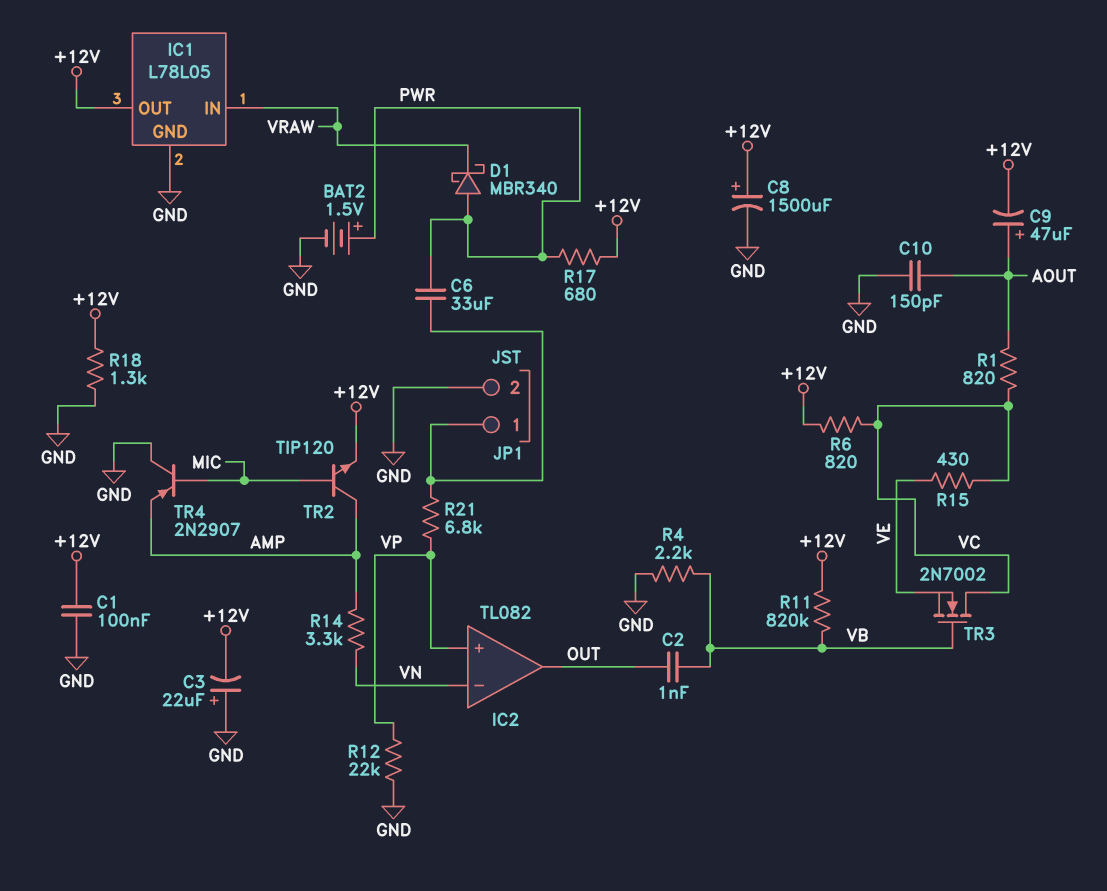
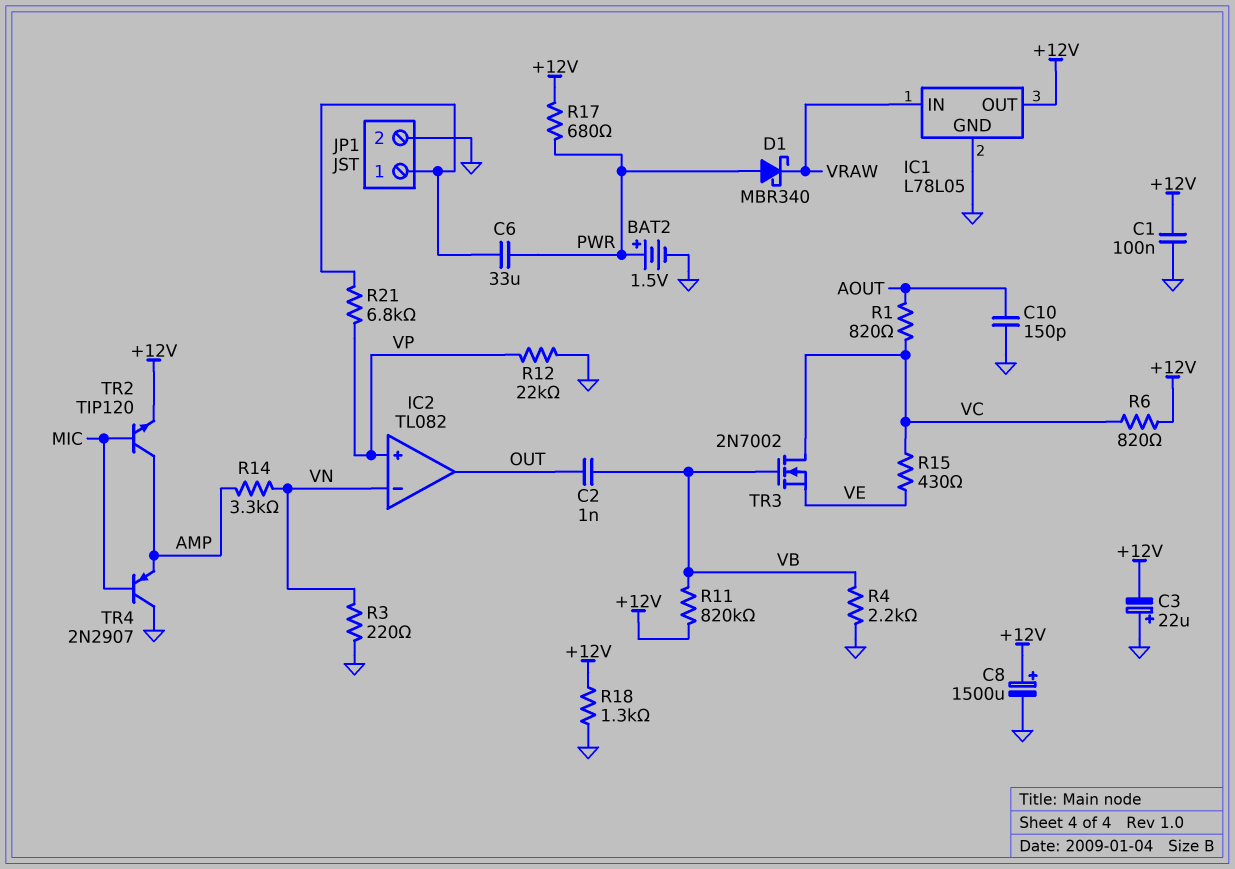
C9: 47uF (plus AOUT, minus +12V) -> none
R3: none -> 220 (GND, VN)

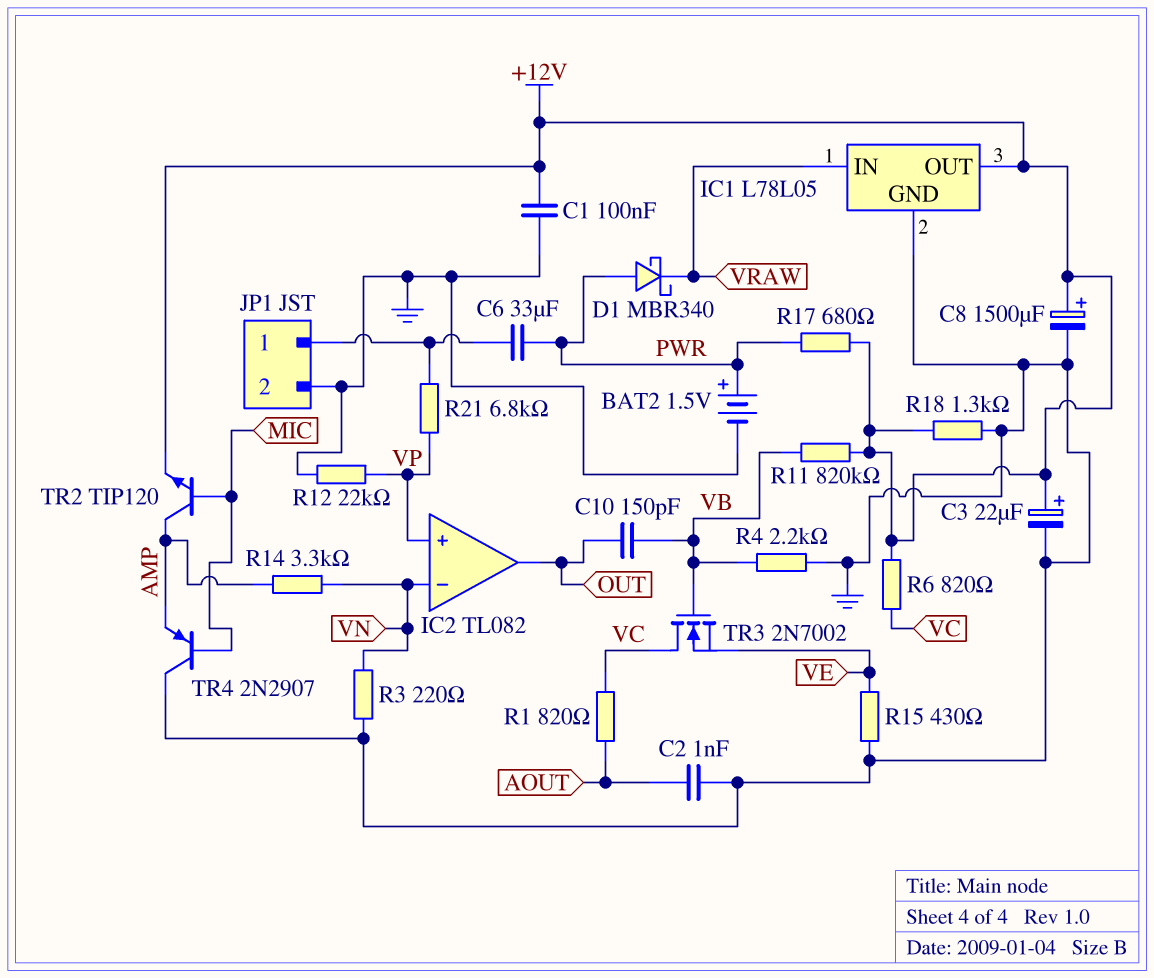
C2: 1nF (OUT, VB) -> 1nF (AOUT, GND)
C3: 22uF (plus GND, minus +12V) -> 22uF (plus +12V, minus GND)
C10: 150pF (AOUT, GND) -> 150pF (OUT, VB)
R15: 430 (VC, VE) -> 430 (GND, VE)

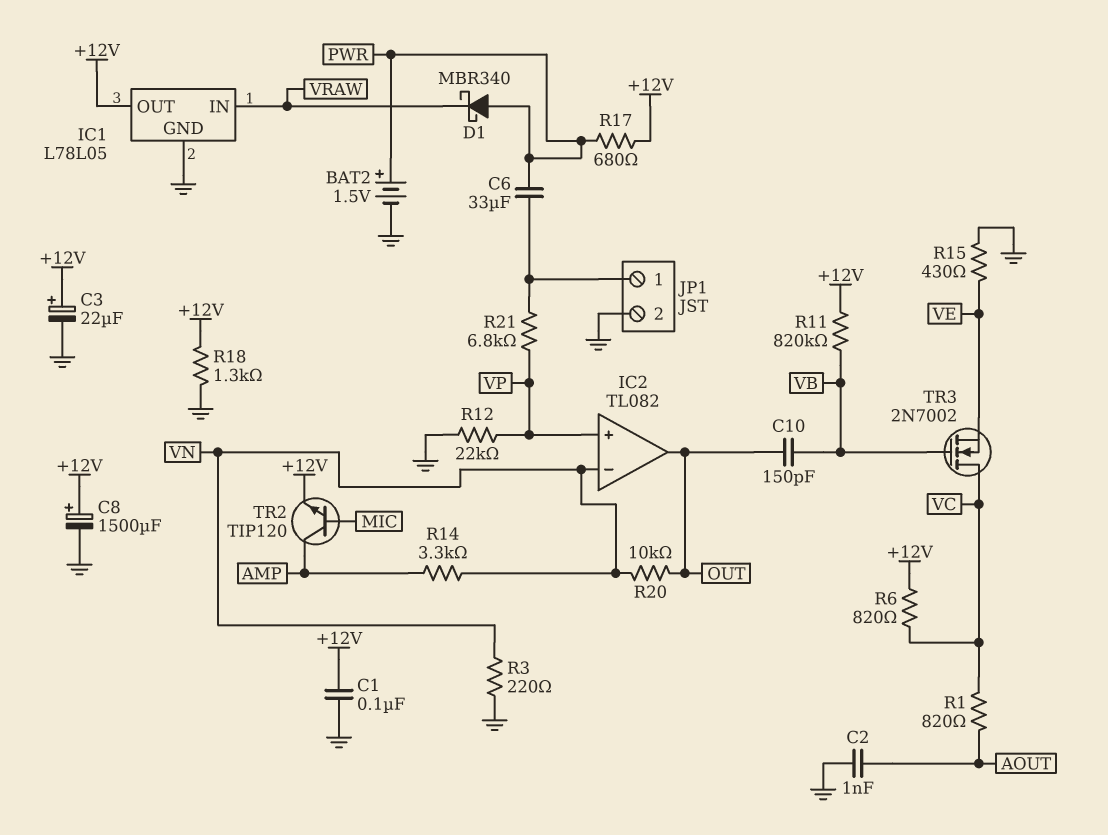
R4: 2.2k (GND, VB) -> none
R20: none -> 10k (OUT, VN)
TR4: PNP 2N2907 (B MIC, C GND, E AMP) -> none

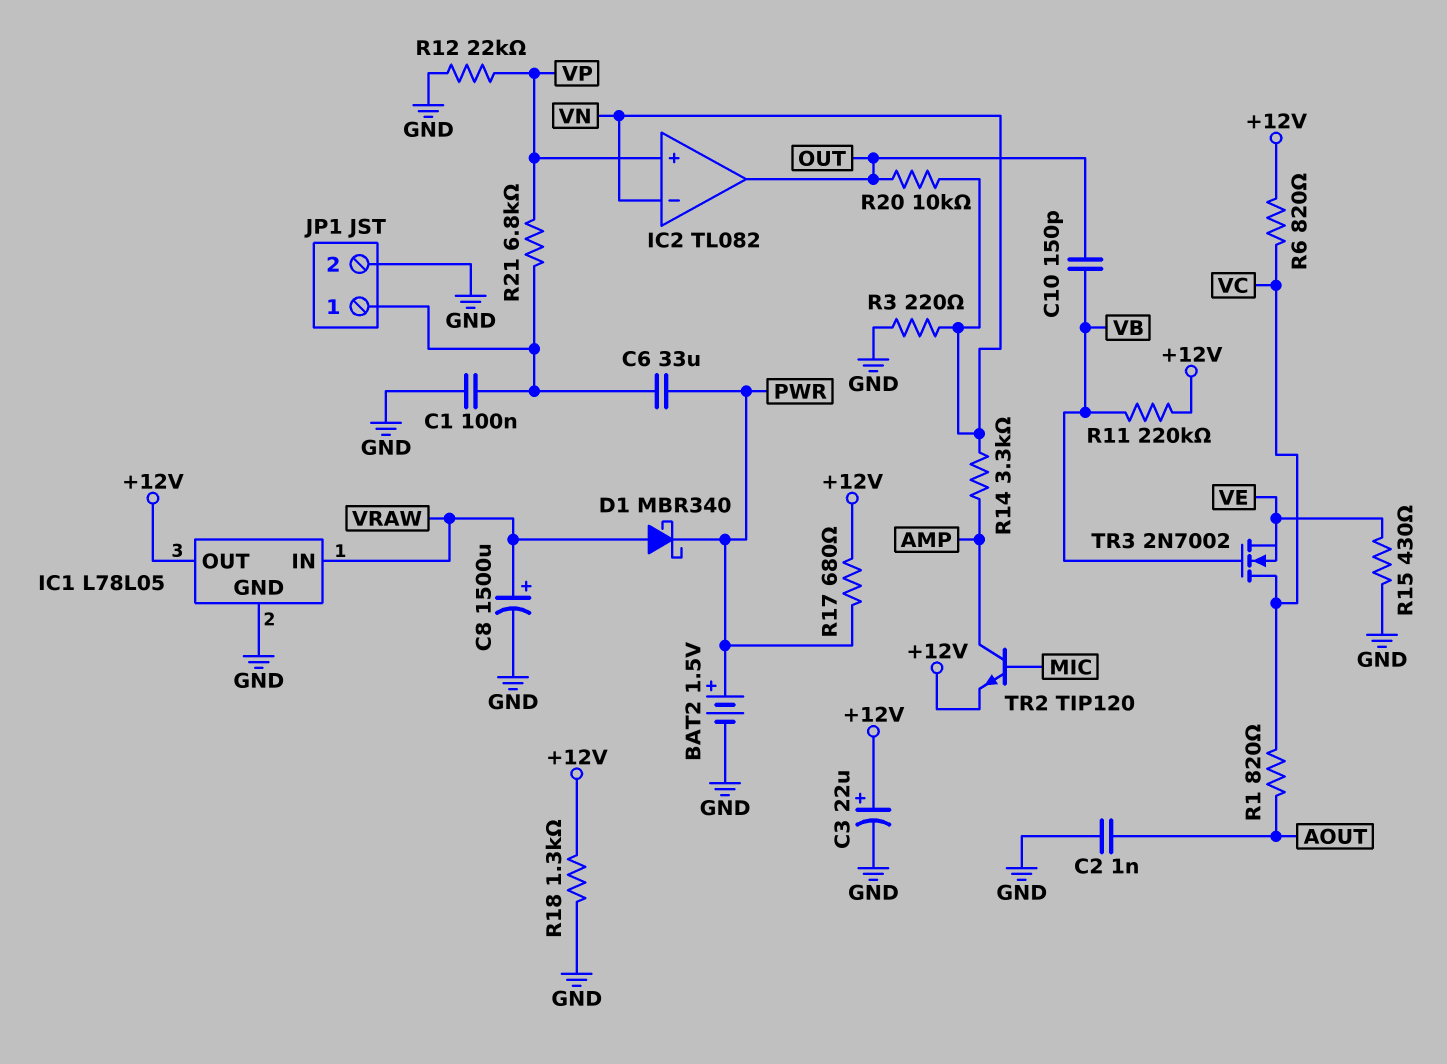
C1: 100nF (+12V, GND) -> 100nF (GND, JP1/1)
C8: 1500uF (plus +12V, minus GND) -> 1500uF (plus VRAW, minus GND)
D1: schottky MBR340 (A PWR, K VRAW) -> schottky MBR340 (A VRAW, K PWR)
R11: 820k (+12V, VB) -> 220k (+12V, VB)

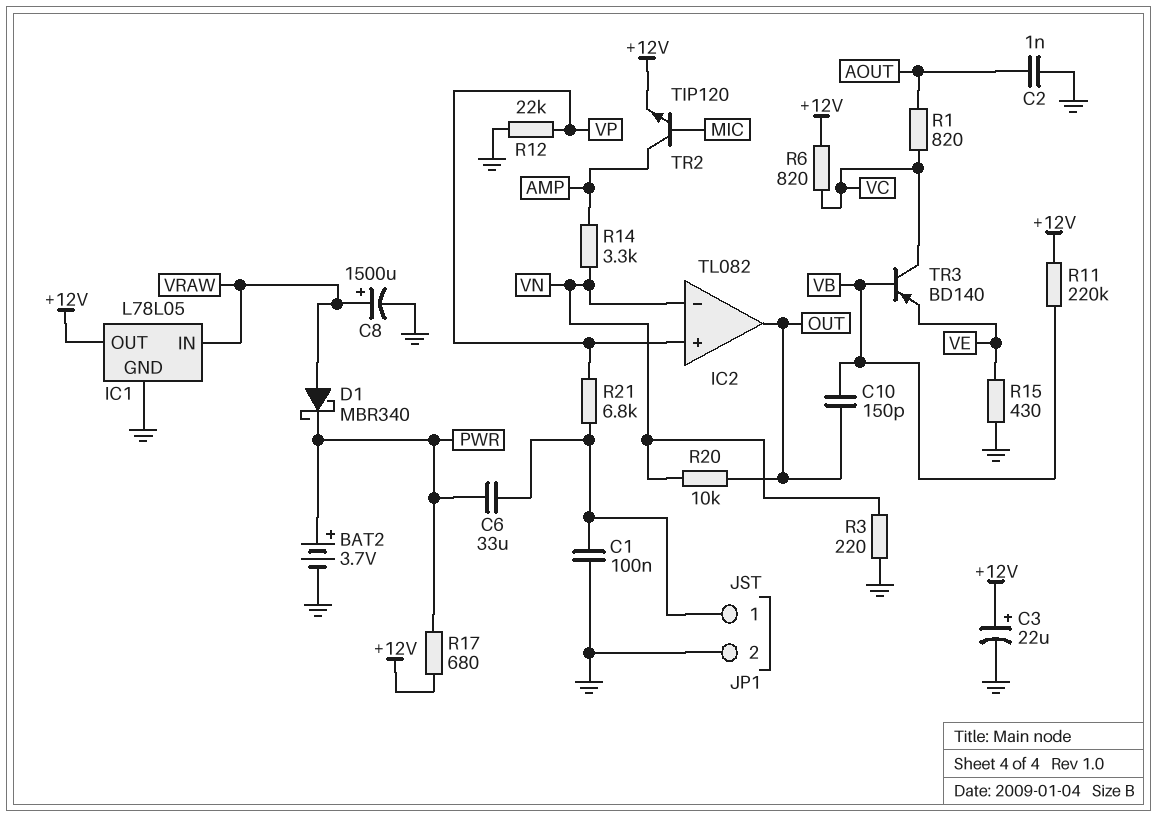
BAT2: 1.5V (plus PWR, minus GND) -> 3.7V (plus PWR, minus GND)
R18: 1.3k (+12V, GND) -> none
TR3: NMOS 2N7002 (G VB, D VC, S VE) -> PNP BD140 (B VB, C VC, E VE)

